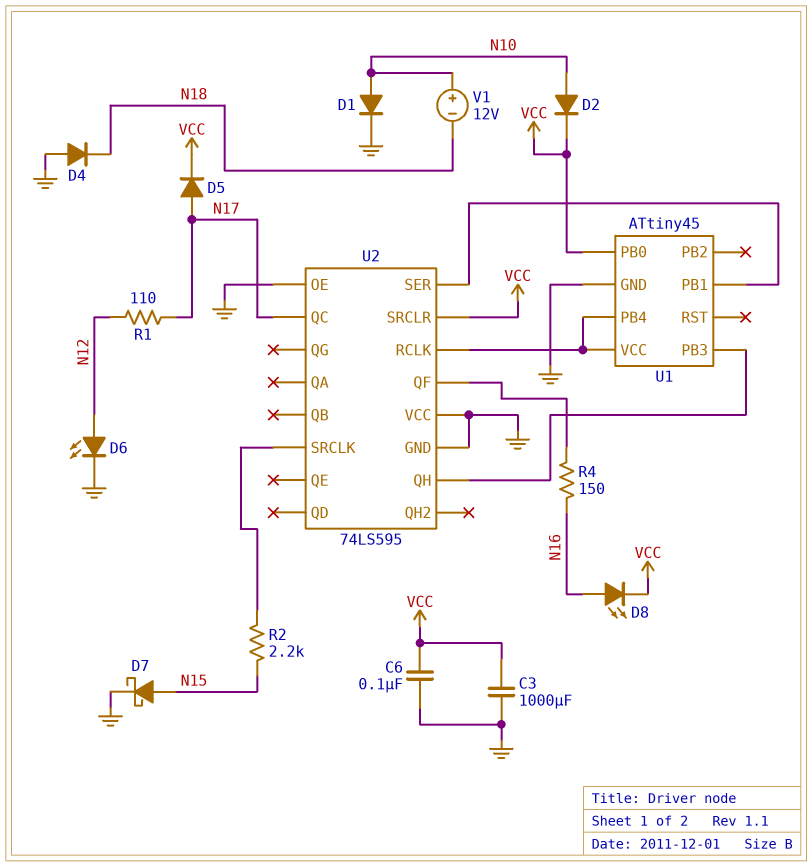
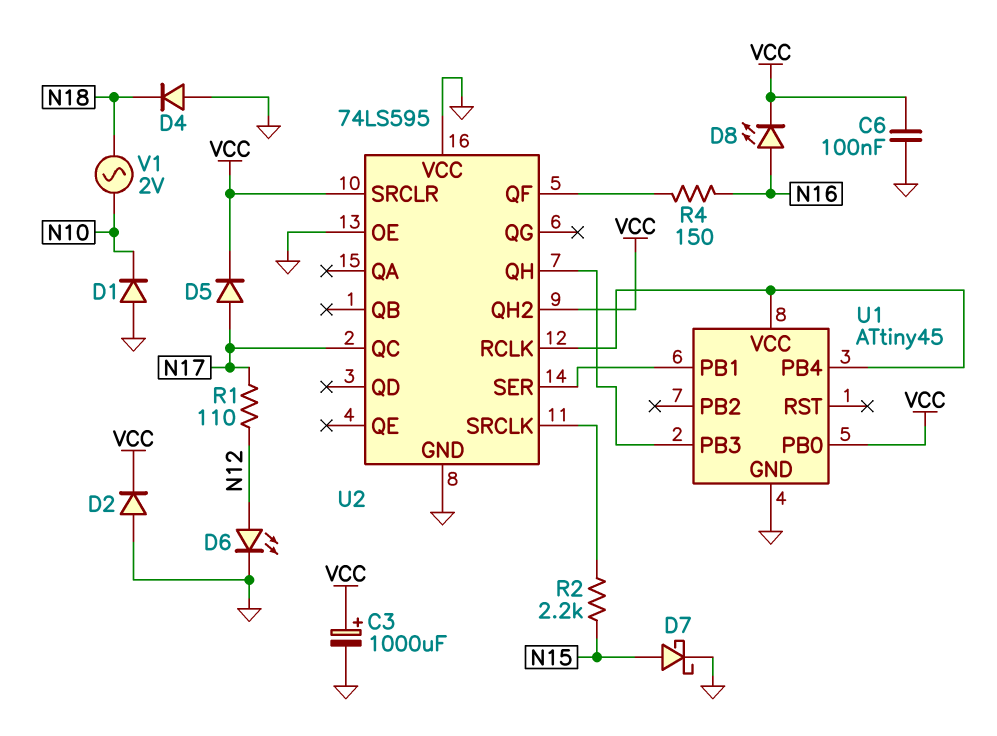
C3: 1000uF (GND, VCC) -> 1000uF (plus VCC, minus GND)
D1: diode (A N10, K GND) -> diode (A GND, K N10)
D2: diode (A N10, K VCC) -> diode (A GND, K VCC)
U2 pin QH2: none -> VCC
V1: 12V (plus N10, minus N18) -> AC 2V (N10, N18)

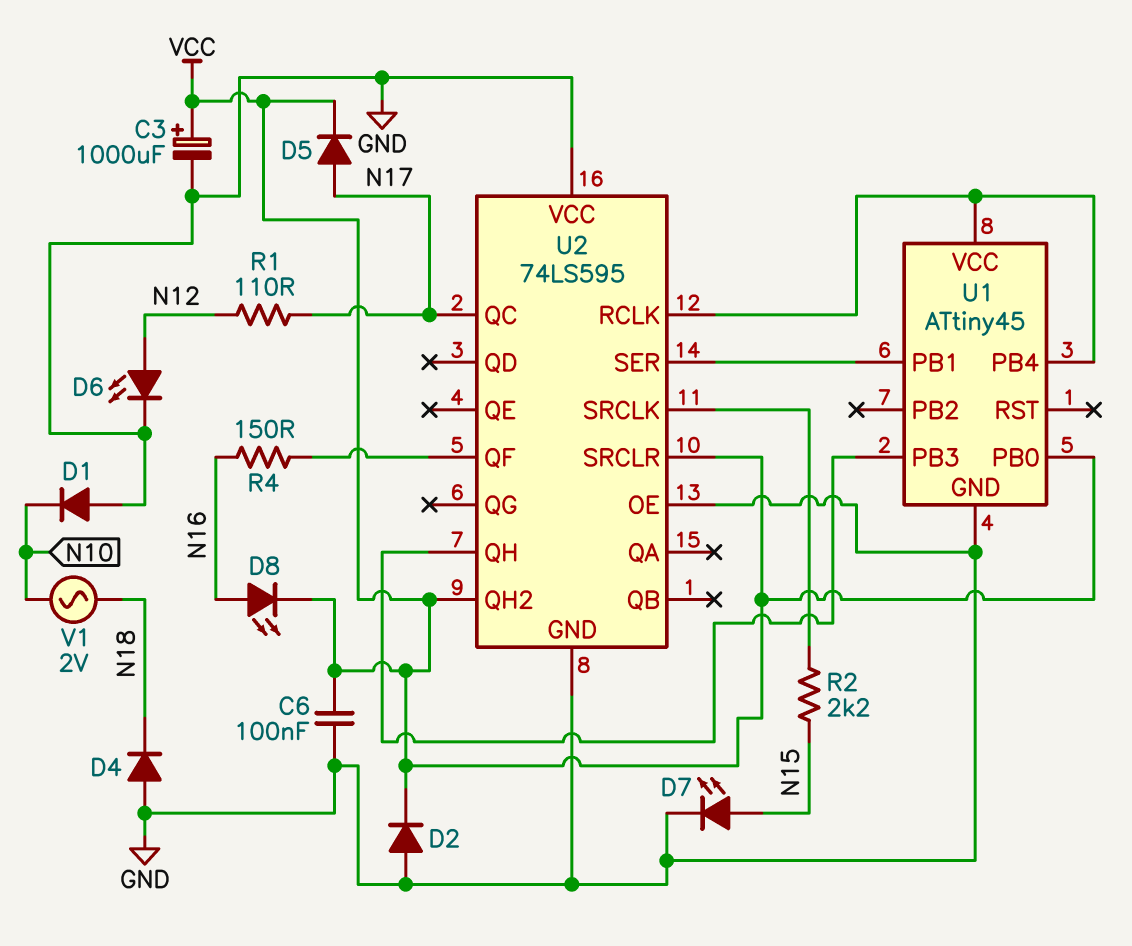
D7: schottky (A N15, K GND) -> LED (A N15, K GND)

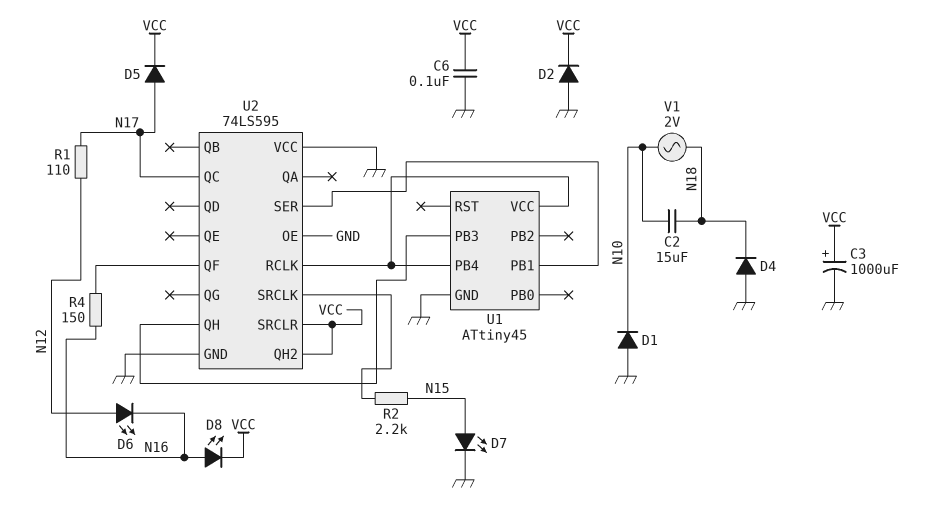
C2: none -> 15uF (N10, N18)
D6: LED (A N12, K GND) -> LED (A N12, K N16)
U1 pin PB0: VCC -> none

